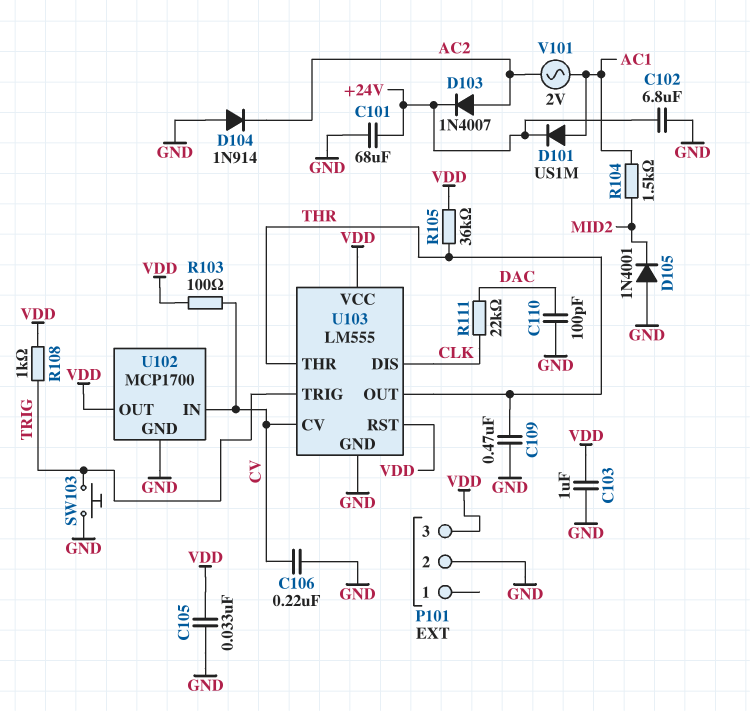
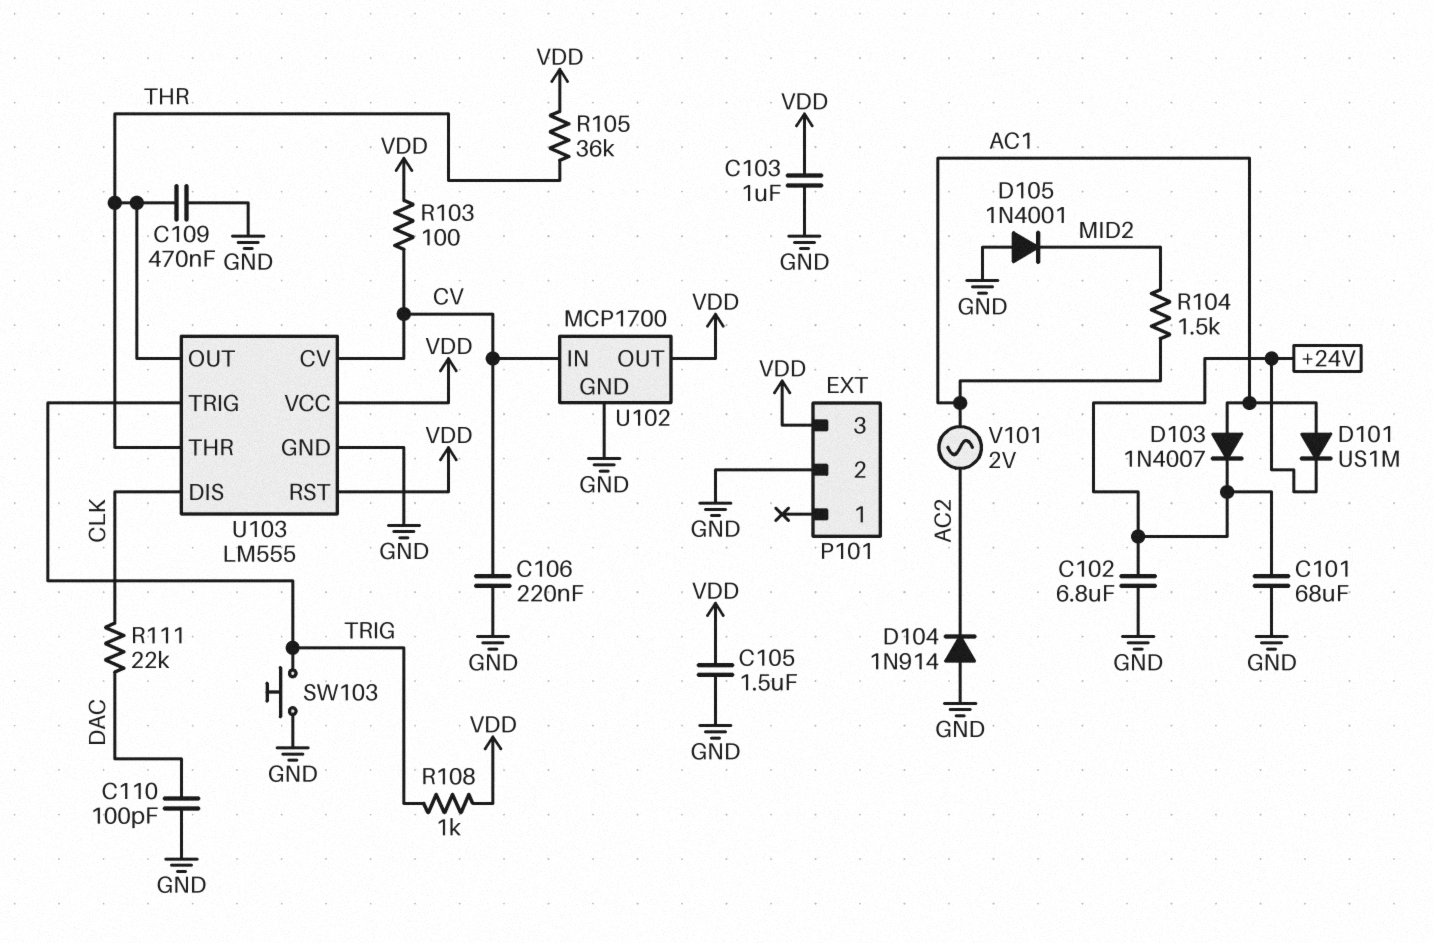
C105: 33nF (GND, VDD) -> 1.5uF (GND, VDD)
D103: diode 1N4007 (A AC2, K +24V) -> diode 1N4007 (A AC1, K +24V)

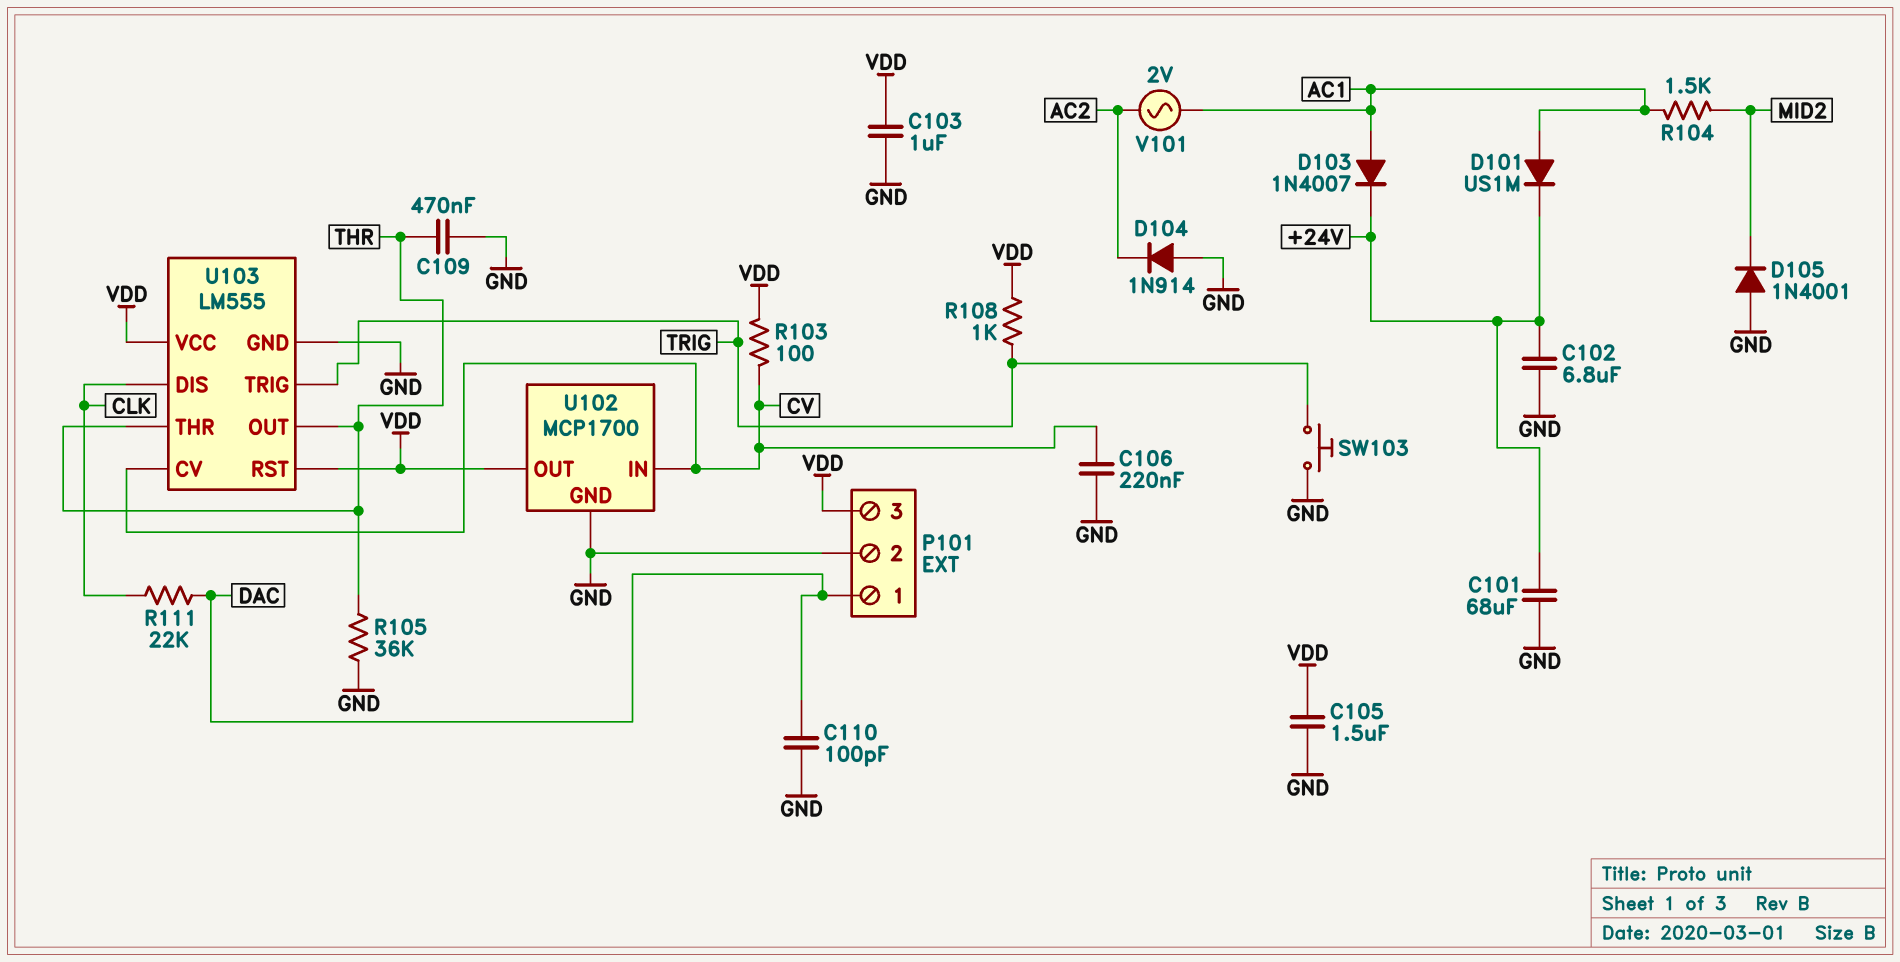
P101 pin 1: none -> DAC
R105: 36k (THR, VDD) -> 36k (GND, THR)

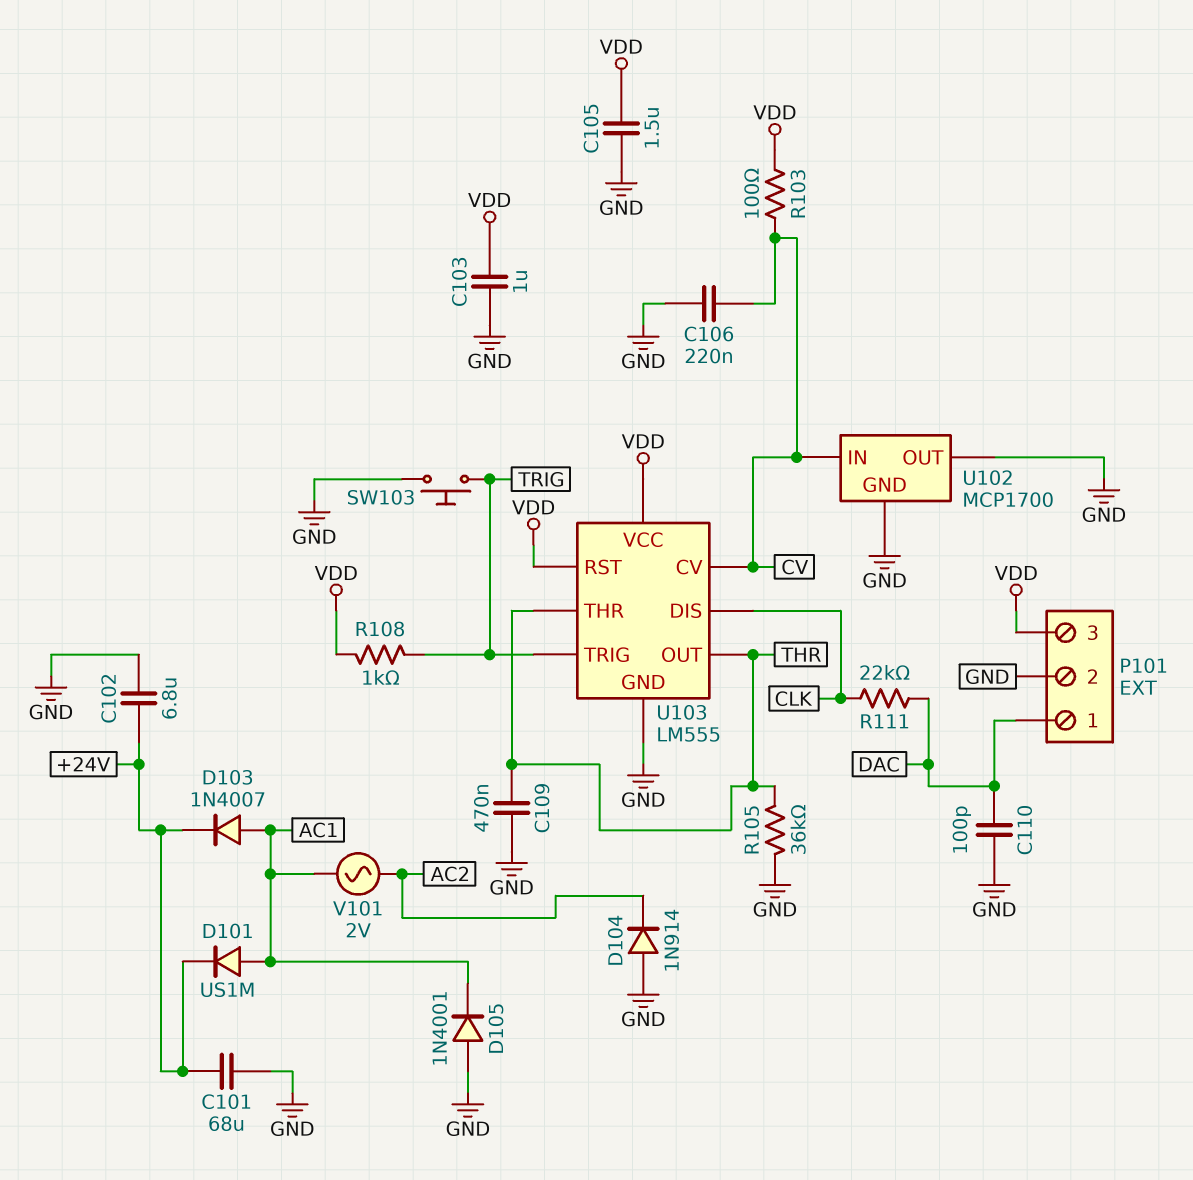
D105: diode 1N4001 (A GND, K MID2) -> diode 1N4001 (A GND, K AC1)
R104: 1.5k (AC1, MID2) -> none
U102 pin OUT: VDD -> GND

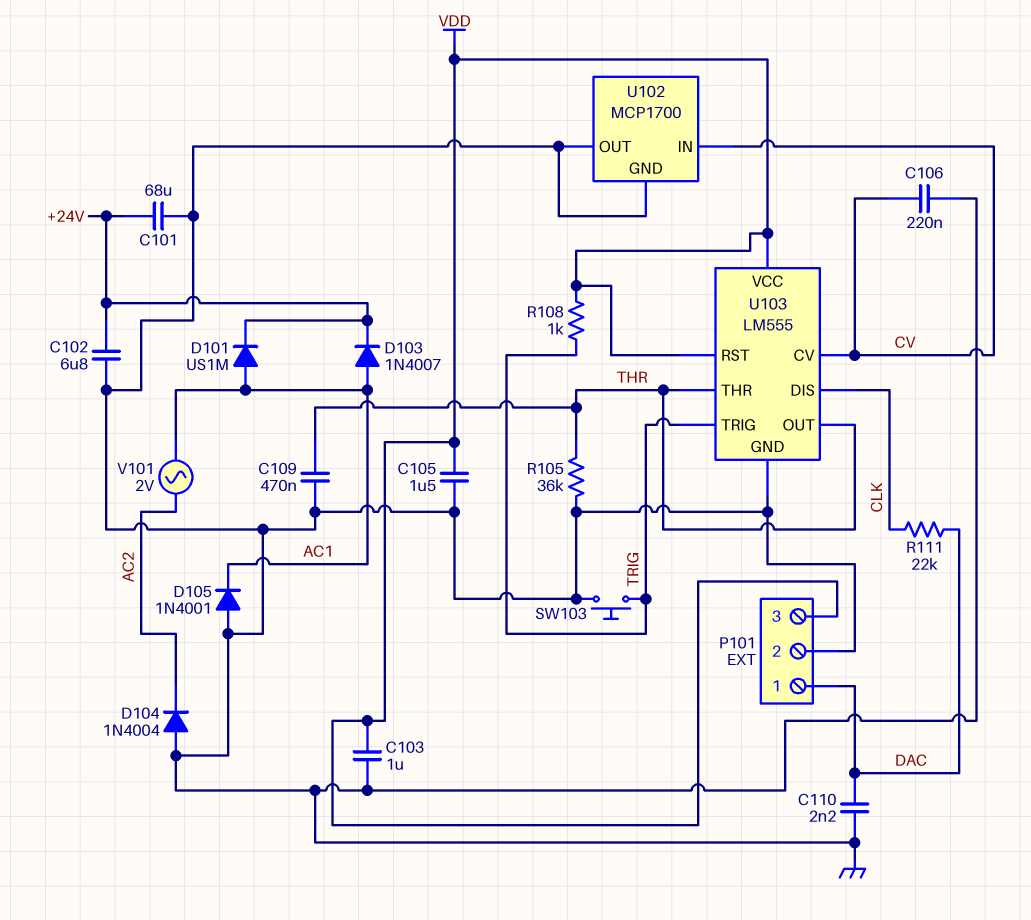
C110: 100pF (DAC, GND) -> 2.2nF (DAC, GND)
D104: diode 1N914 (A GND, K AC2) -> diode 1N4004 (A GND, K AC2)
R103: 100 (CV, VDD) -> none

